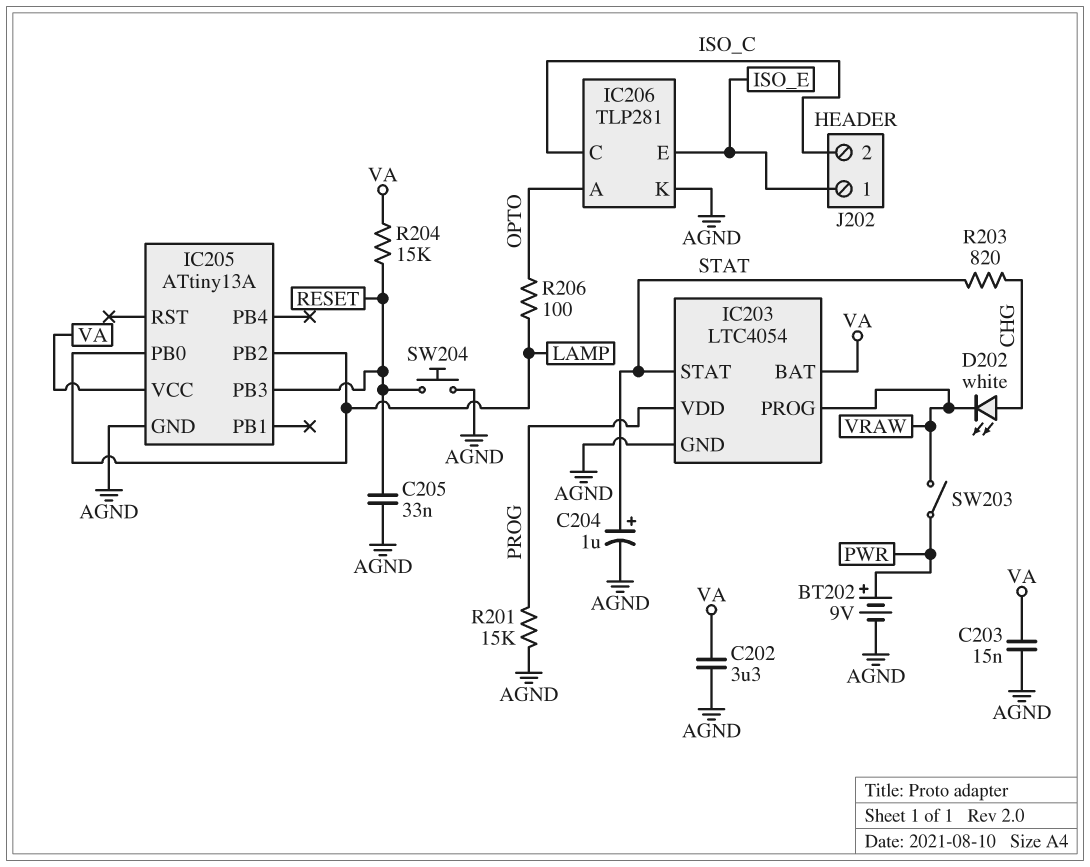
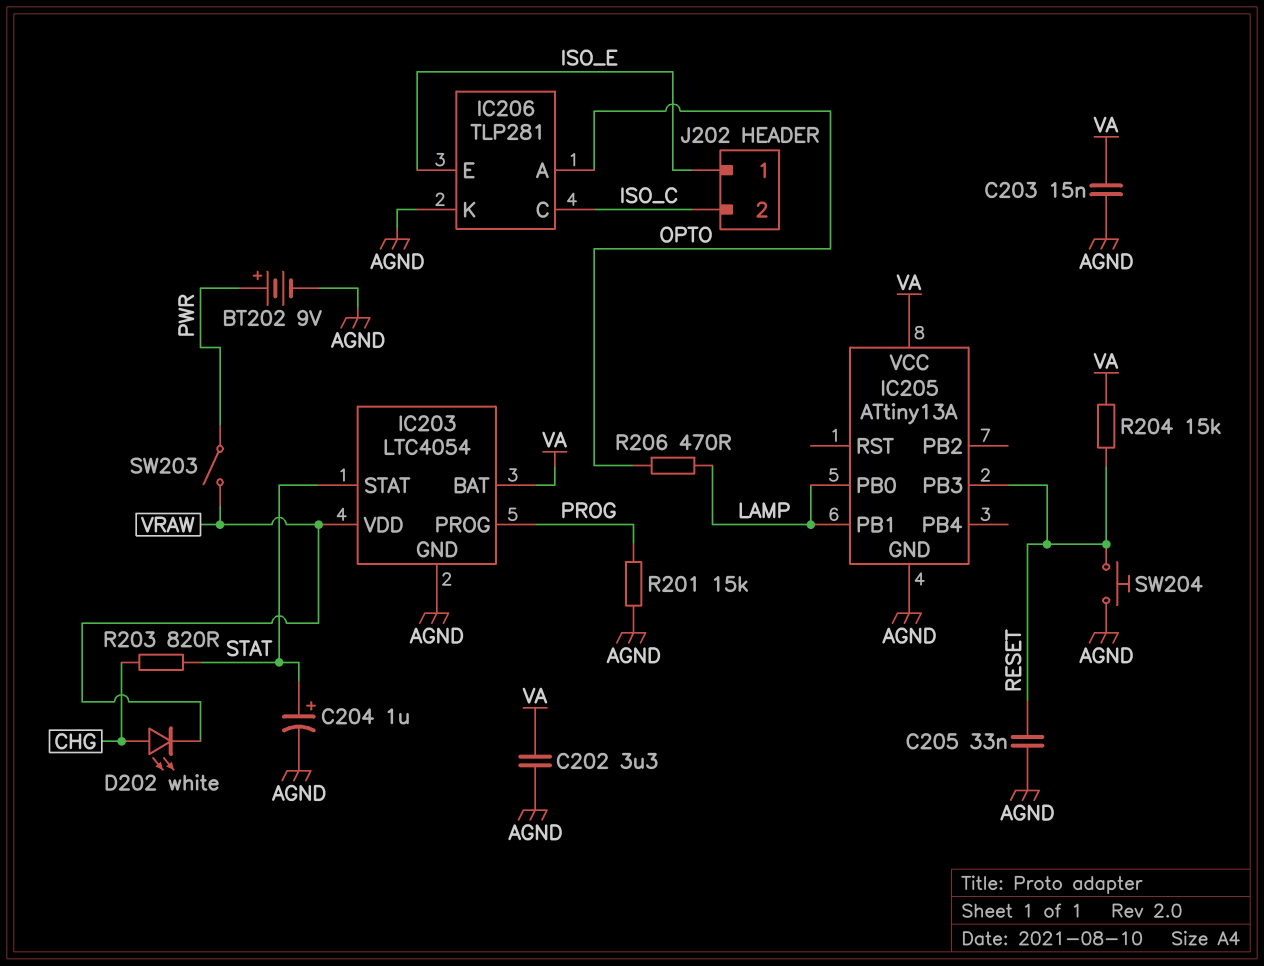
IC203 pin PROG: VRAW -> PROG
IC203 pin VDD: PROG -> VRAW
IC205 pin PB1: none -> LAMP
IC205 pin PB2: LAMP -> none
R206: 100 (LAMP, OPTO) -> 470 (LAMP, OPTO)

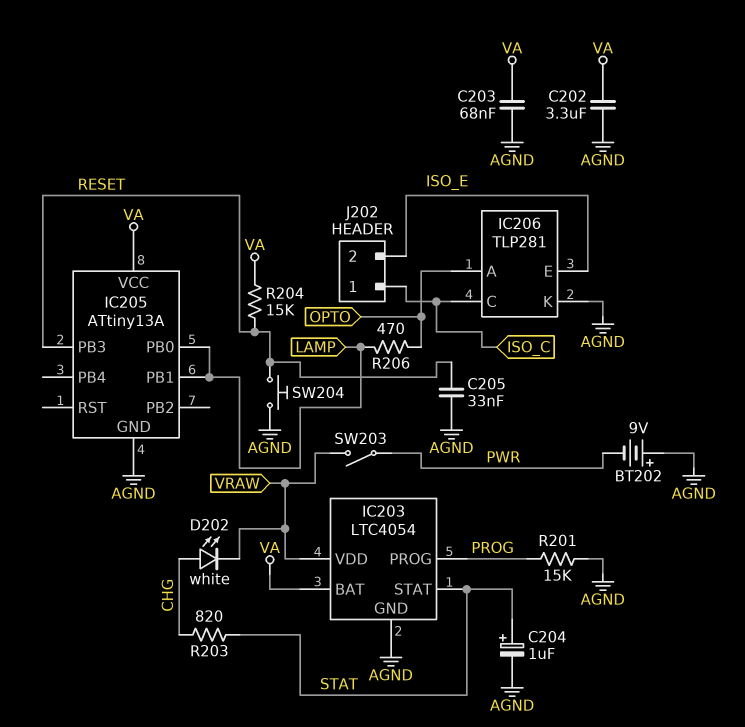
BT202: 9V (plus PWR, minus AGND) -> 9V (plus AGND, minus PWR)
C203: 15nF (AGND, VA) -> 68nF (AGND, VA)
J202 pin 1: ISO_E -> ISO_C
J202 pin 2: ISO_C -> ISO_E

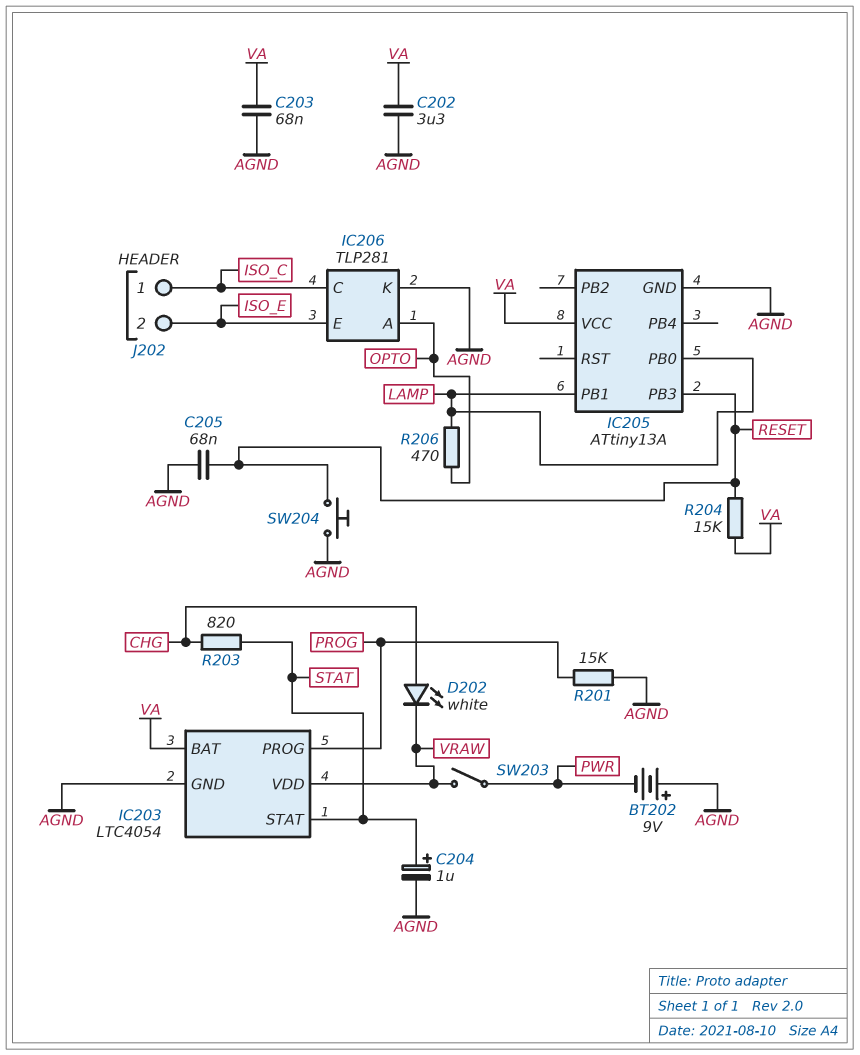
C205: 33nF (AGND, RESET) -> 68nF (AGND, RESET)

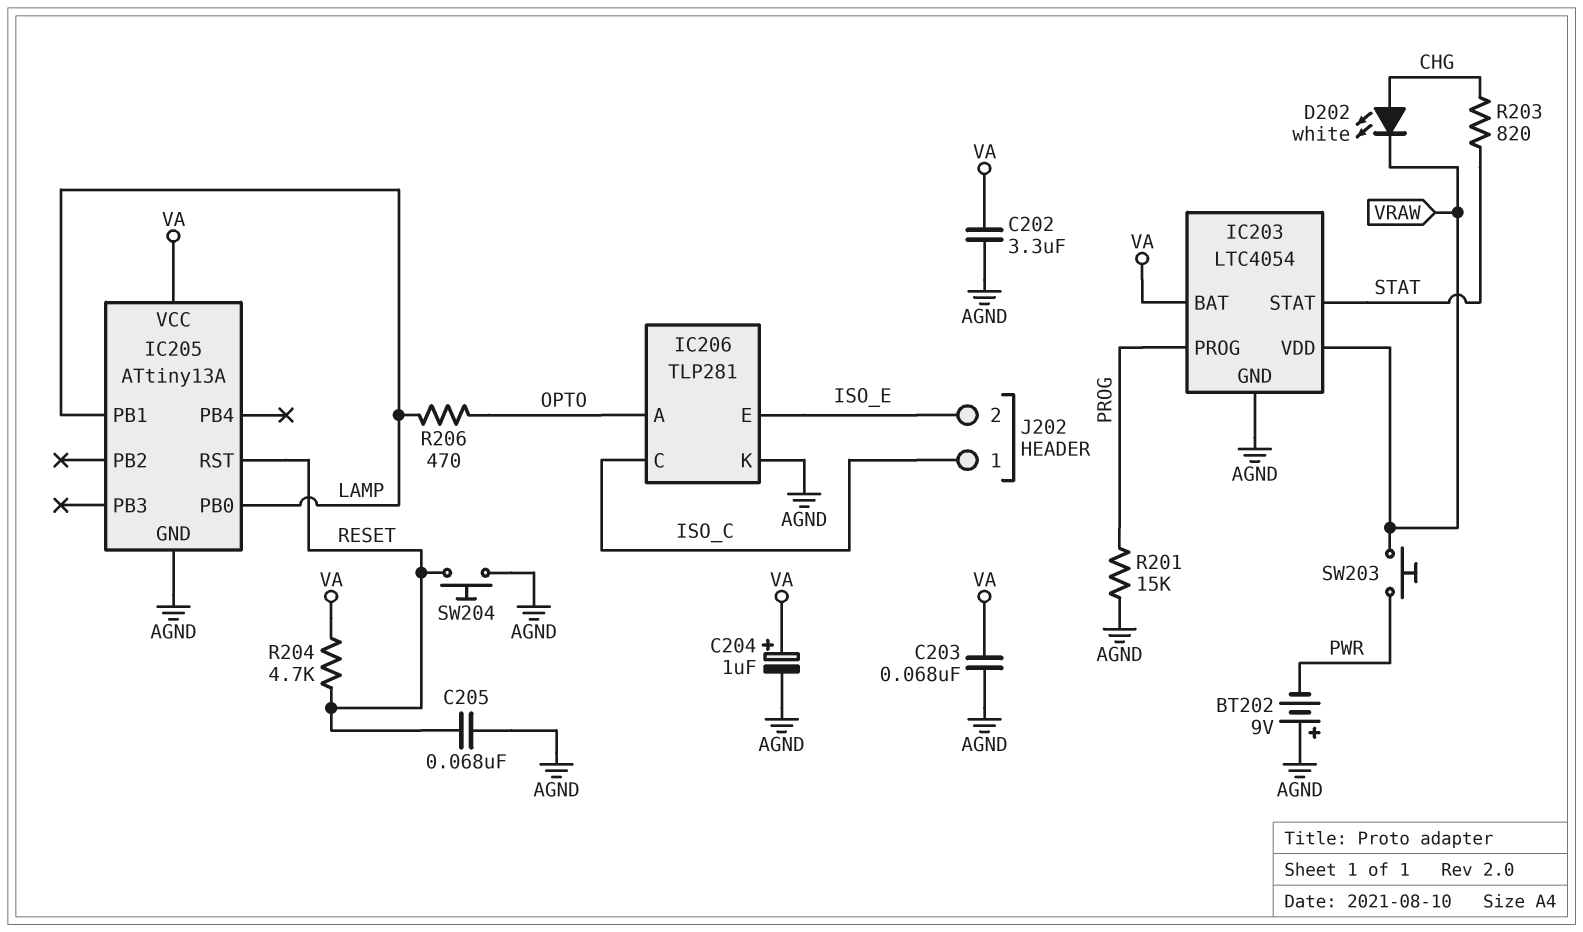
C204: 1uF (plus STAT, minus AGND) -> 1uF (plus VA, minus AGND)
IC205 pin PB3: RESET -> none
IC205 pin RST: none -> RESET
R204: 15k (RESET, VA) -> 4.7k (RESET, VA)
SW203: switch (PWR, VRAW) -> button (PWR, VRAW)

